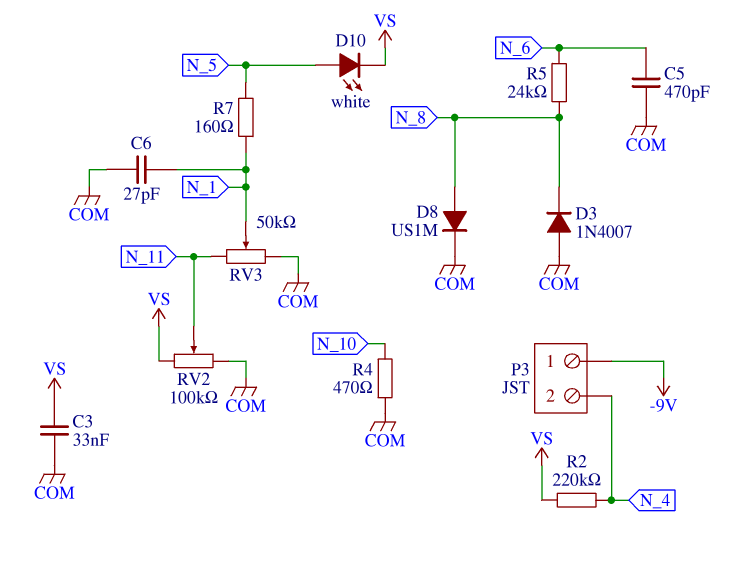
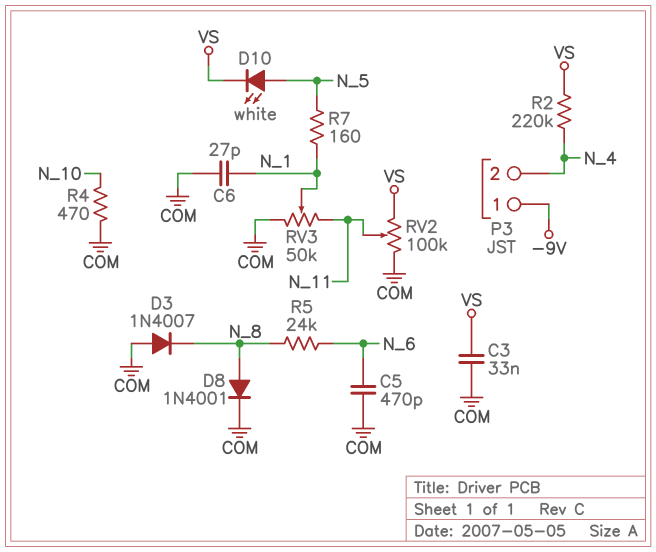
D8: diode US1M (A N_8, K COM) -> diode 1N4001 (A N_8, K COM)

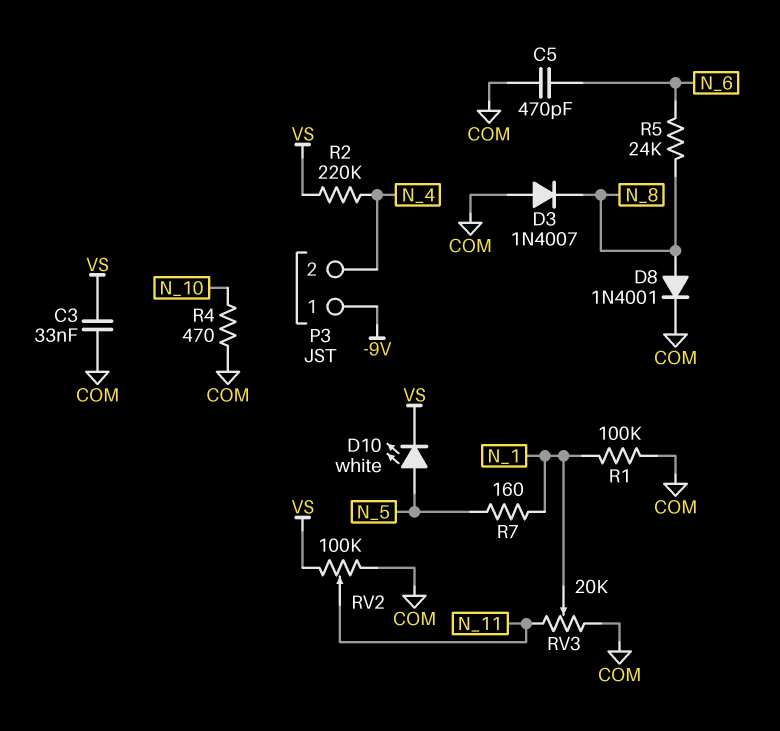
C6: 27pF (COM, N_1) -> none
R1: none -> 100k (COM, N_1)
RV3: 50k (COM, N_11, wiper N_1) -> 20k (COM, N_11, wiper N_1)

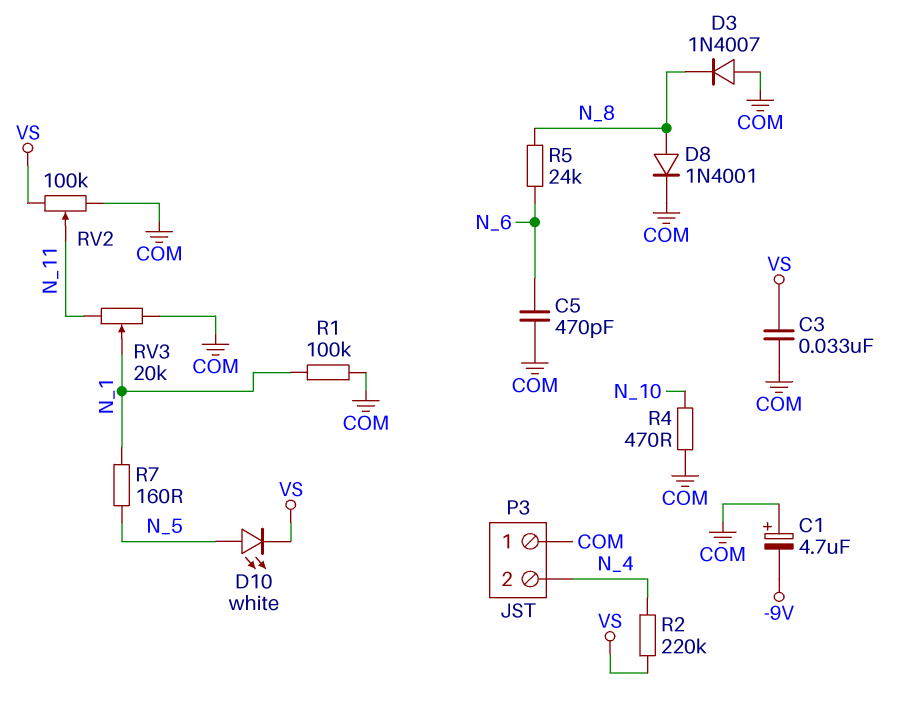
C1: none -> 4.7uF (plus COM, minus -9V)
P3 pin 1: -9V -> COM

